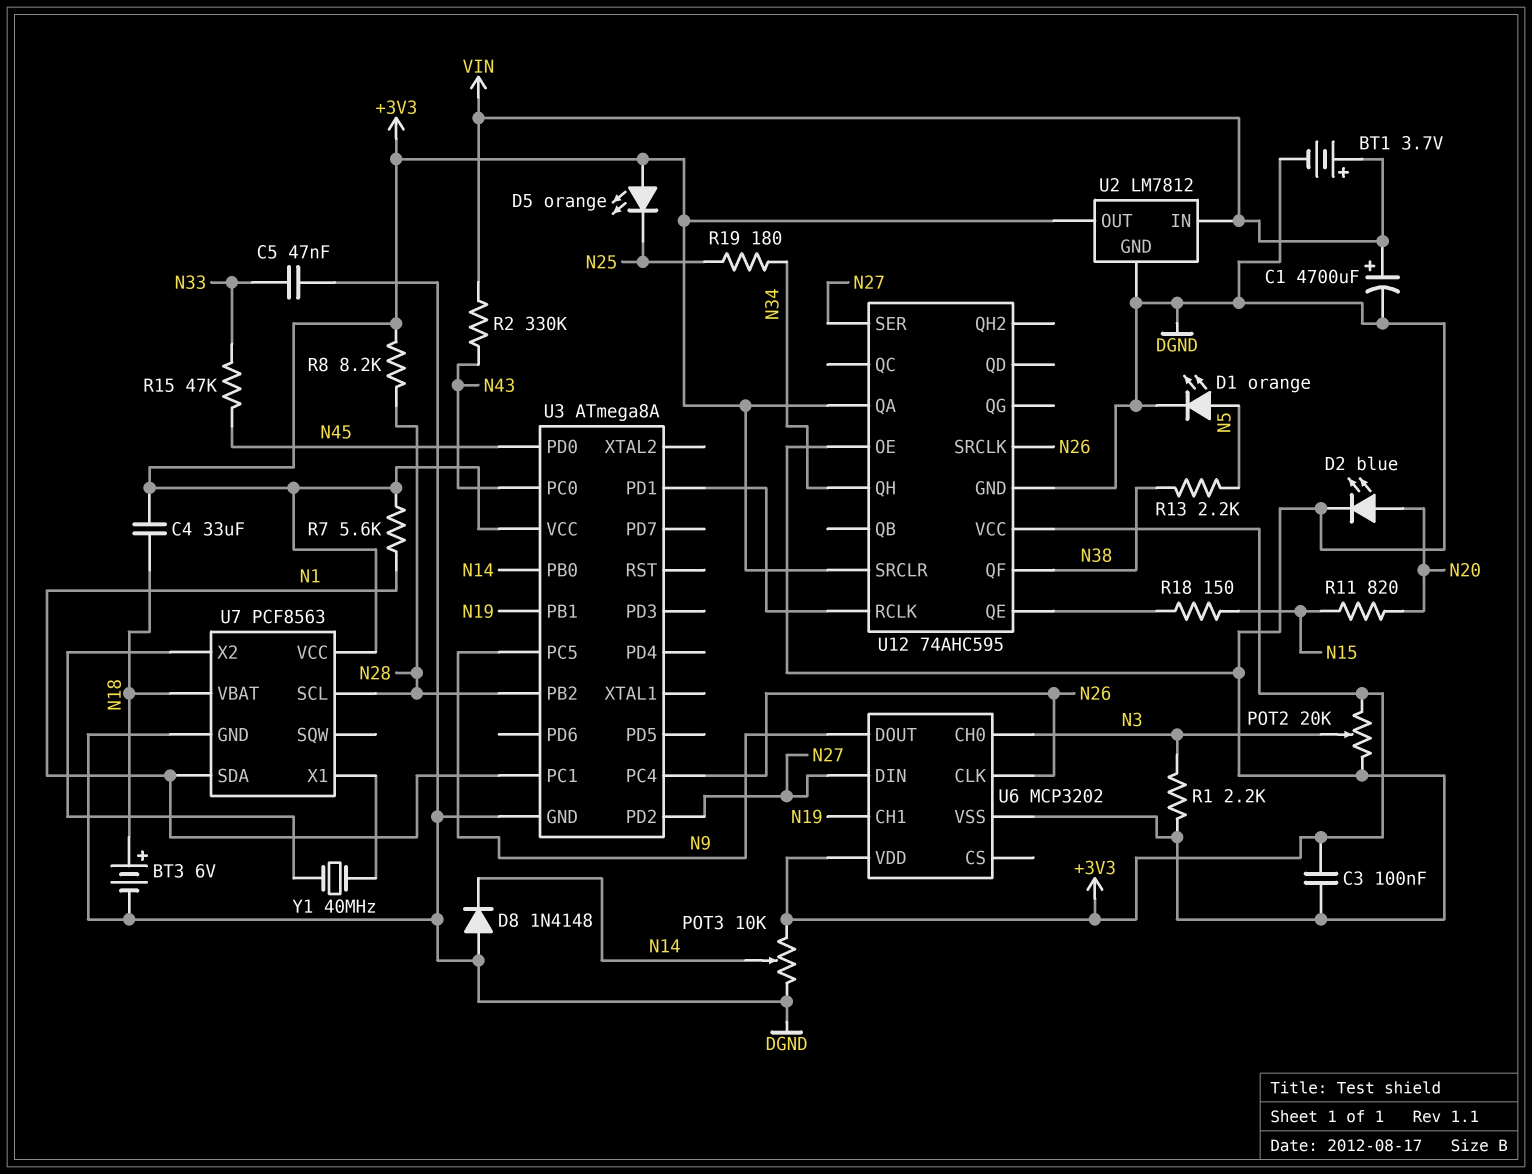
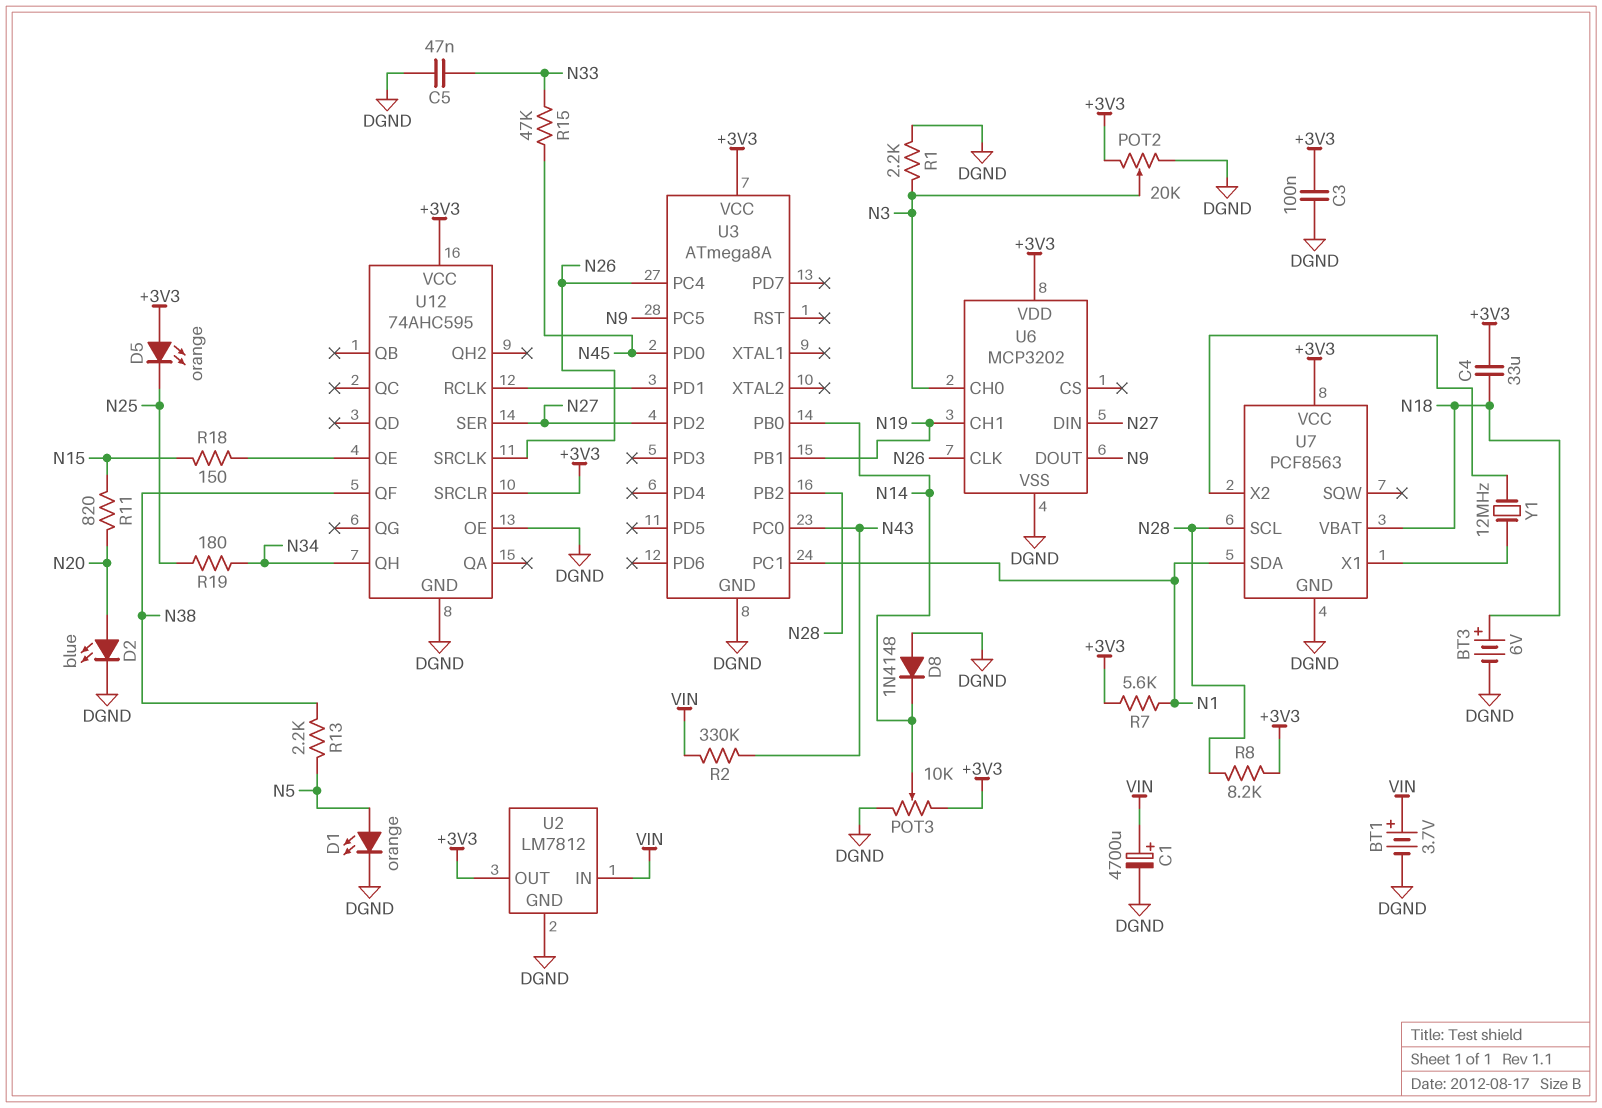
U12 pin QA: +3V3 -> none
Y1: 40MHz (U7/X1, U7/X2) -> 12MHz (U7/X1, U7/X2)

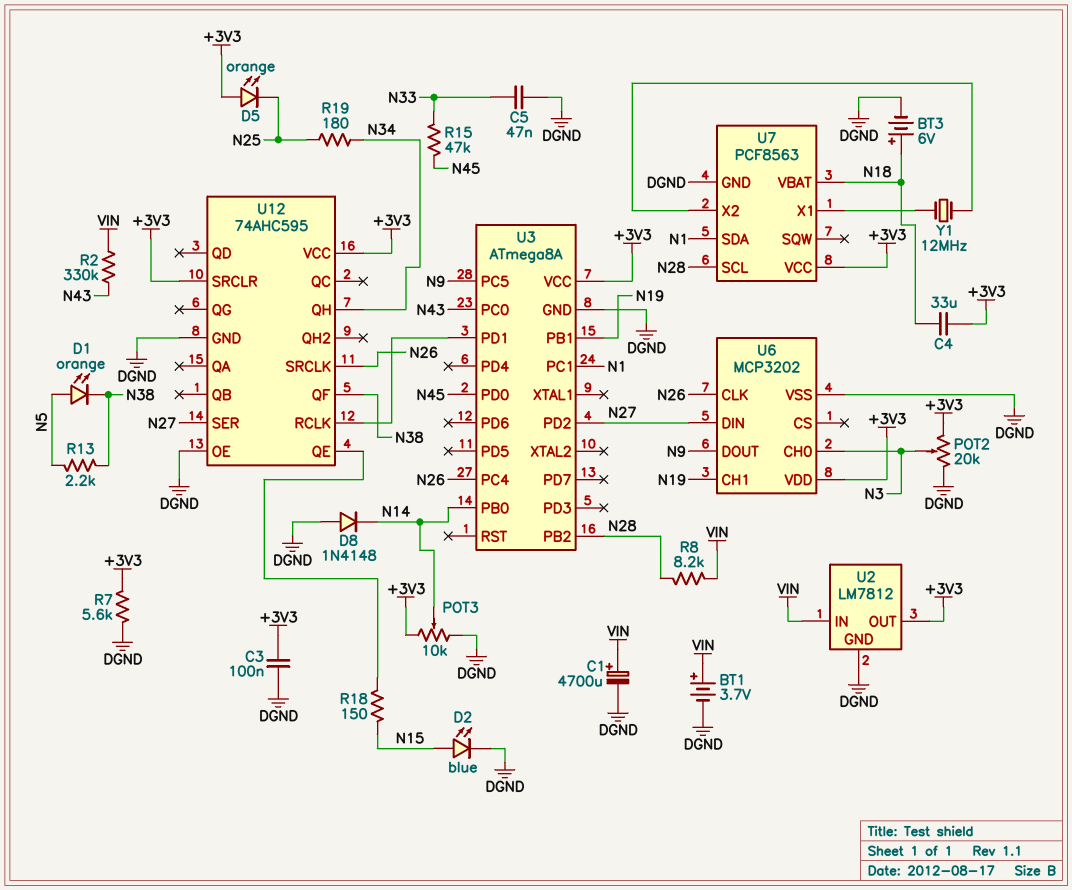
D1: LED orange (A N5, K DGND) -> LED orange (A N5, K N38)
D2: LED blue (A N20, K DGND) -> LED blue (A N15, K DGND)
R1: 2.2k (DGND, N3) -> none
R7: 5.6k (+3V3, N1) -> 5.6k (+3V3, DGND)
R8: 8.2k (+3V3, N28) -> 8.2k (N28, VIN)
R11: 820 (N15, N20) -> none

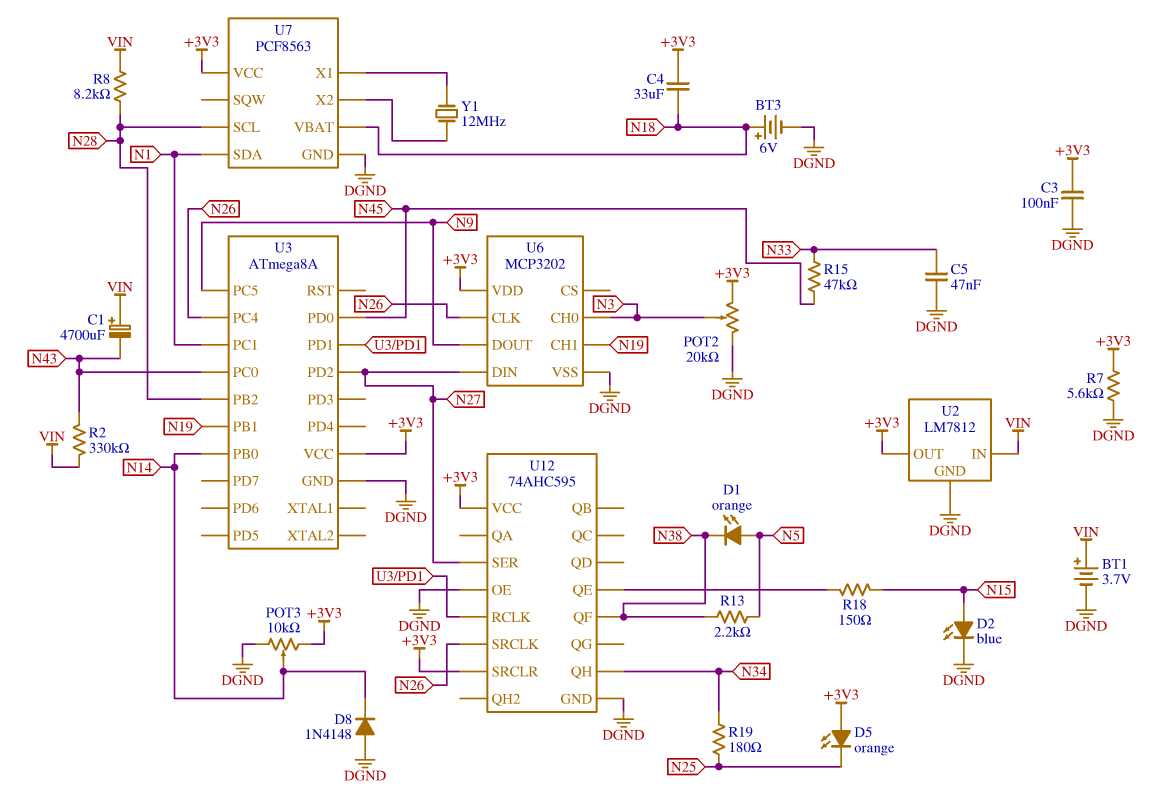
C1: 4700uF (plus VIN, minus DGND) -> 4700uF (plus VIN, minus N43)

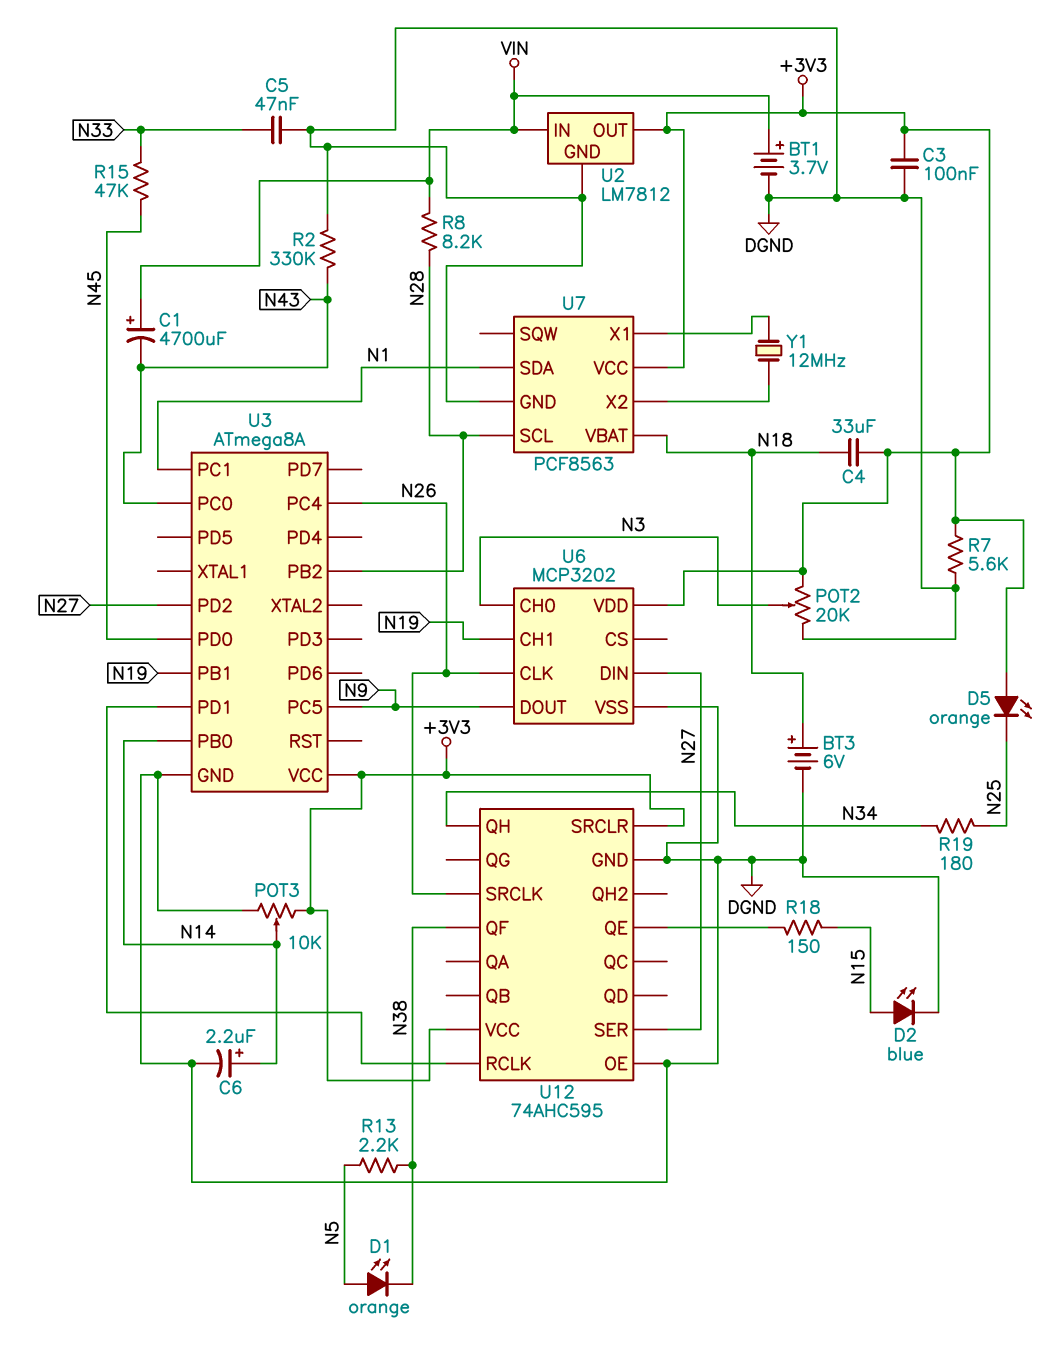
C6: none -> 2.2uF (plus N14, minus DGND)
D8: diode 1N4148 (A DGND, K N14) -> none
R2: 330k (N43, VIN) -> 330k (DGND, N43)

